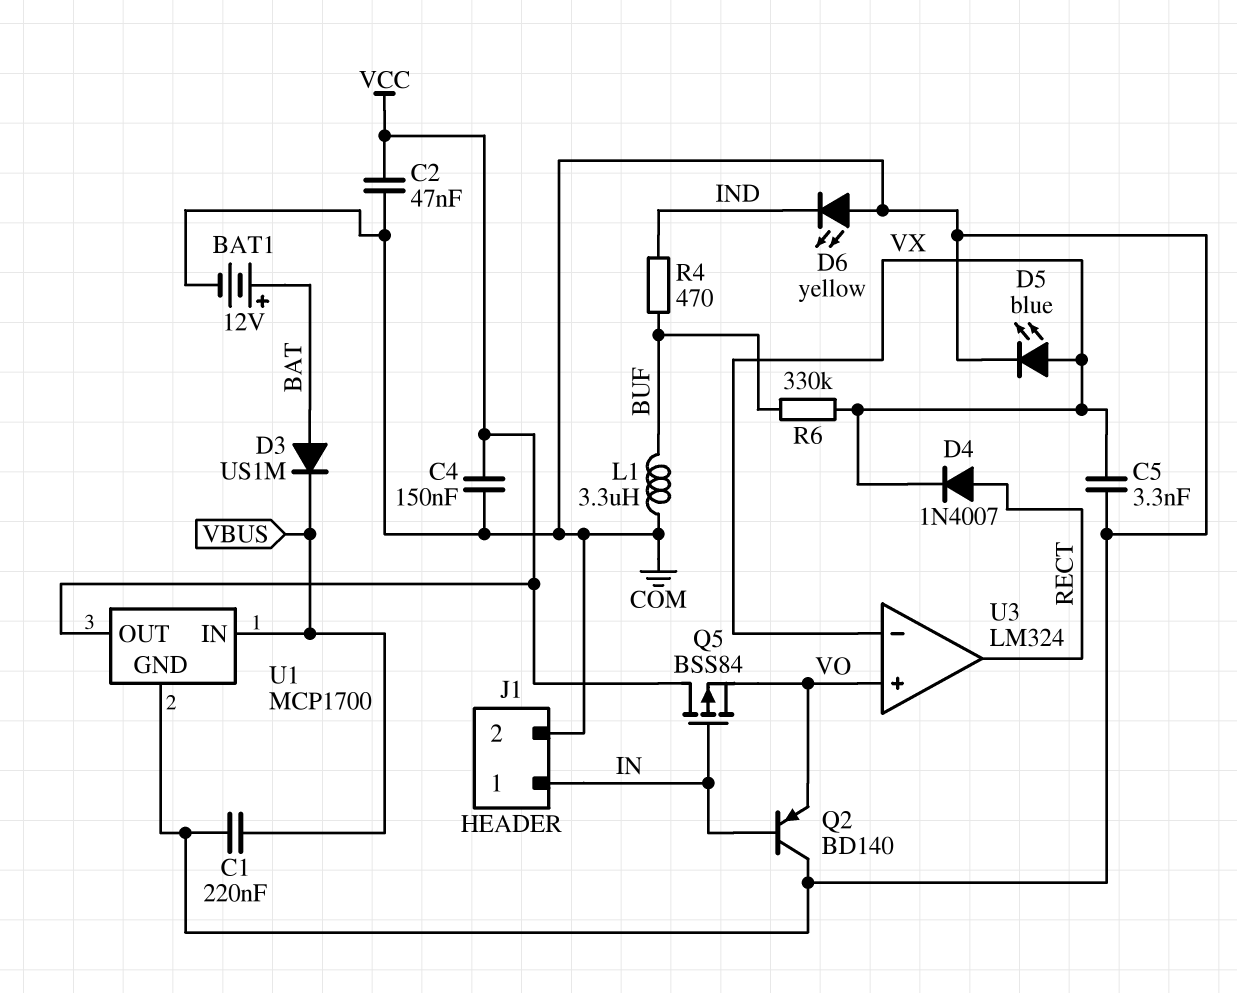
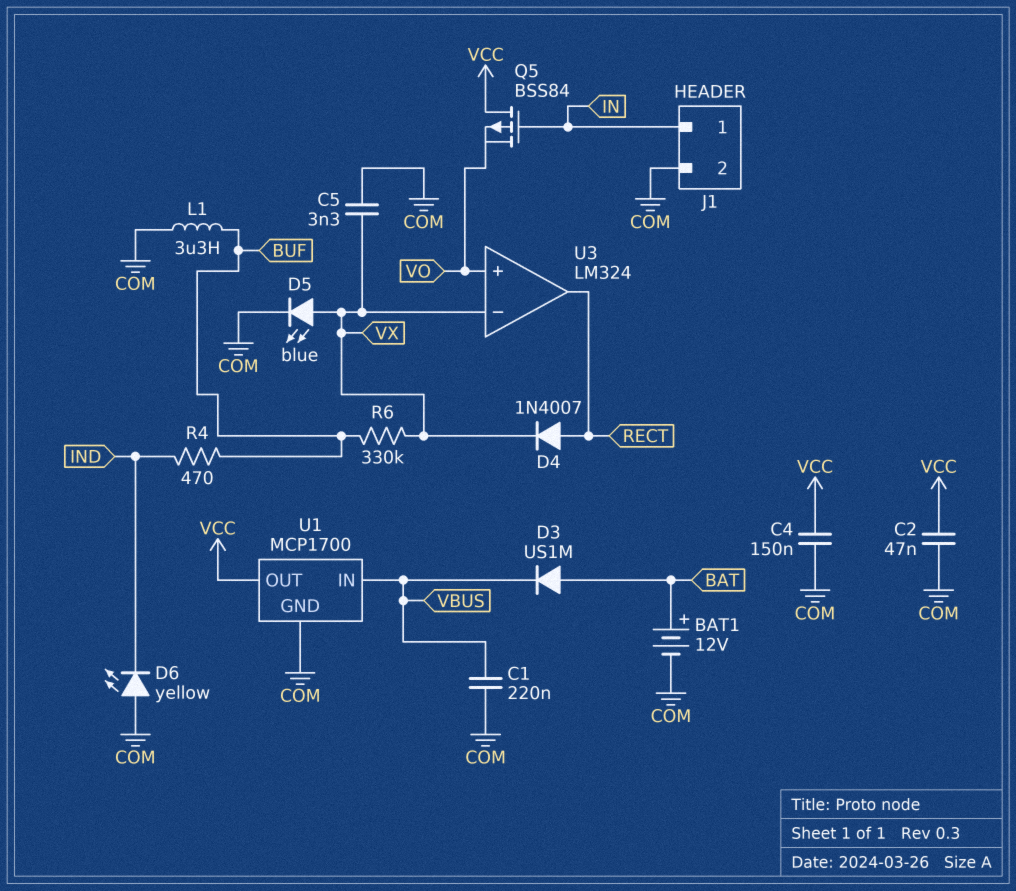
Q2: PNP BD140 (B IN, C COM, E VO) -> none

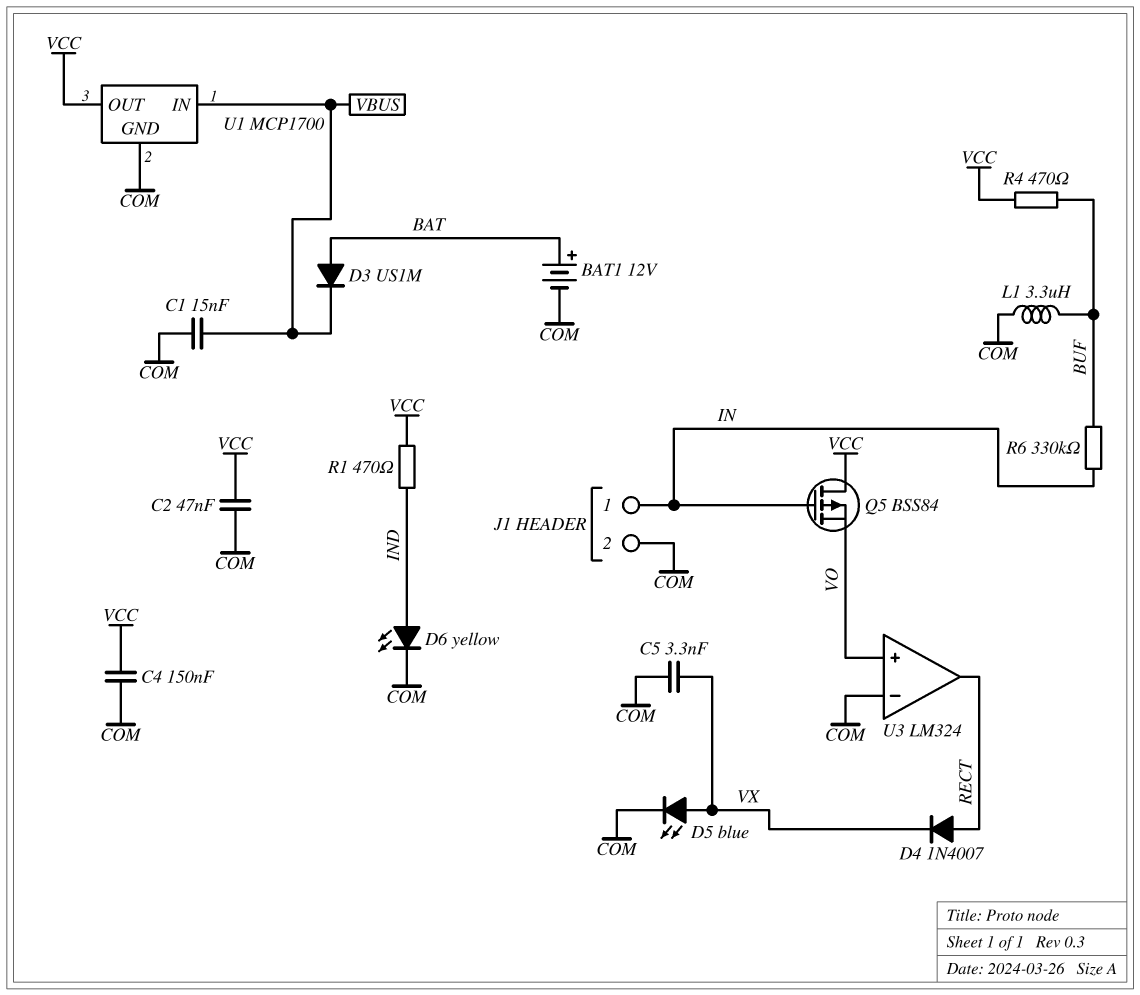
C1: 220nF (COM, VBUS) -> 15nF (COM, VBUS)
D6: LED yellow (A COM, K IND) -> LED yellow (A IND, K COM)
R1: none -> 470 (IND, VCC)
R4: 470 (BUF, IND) -> 470 (BUF, VCC)
R6: 330k (BUF, VX) -> 330k (BUF, IN)
U3 pin in-: VX -> COM

